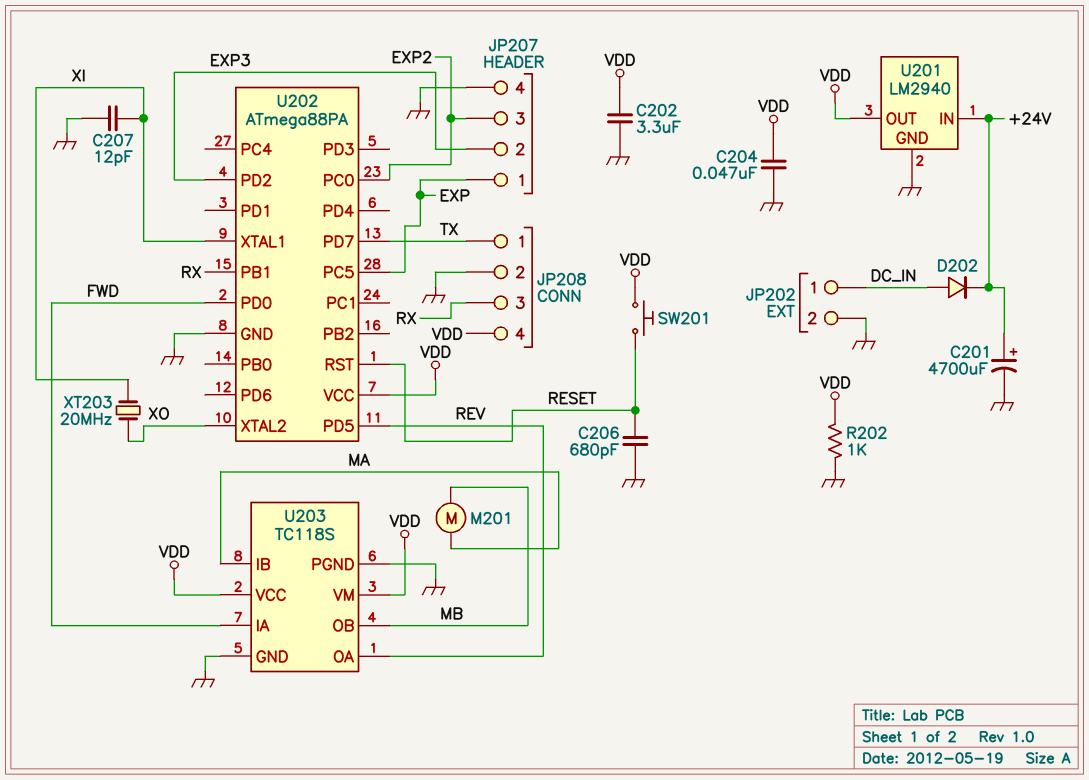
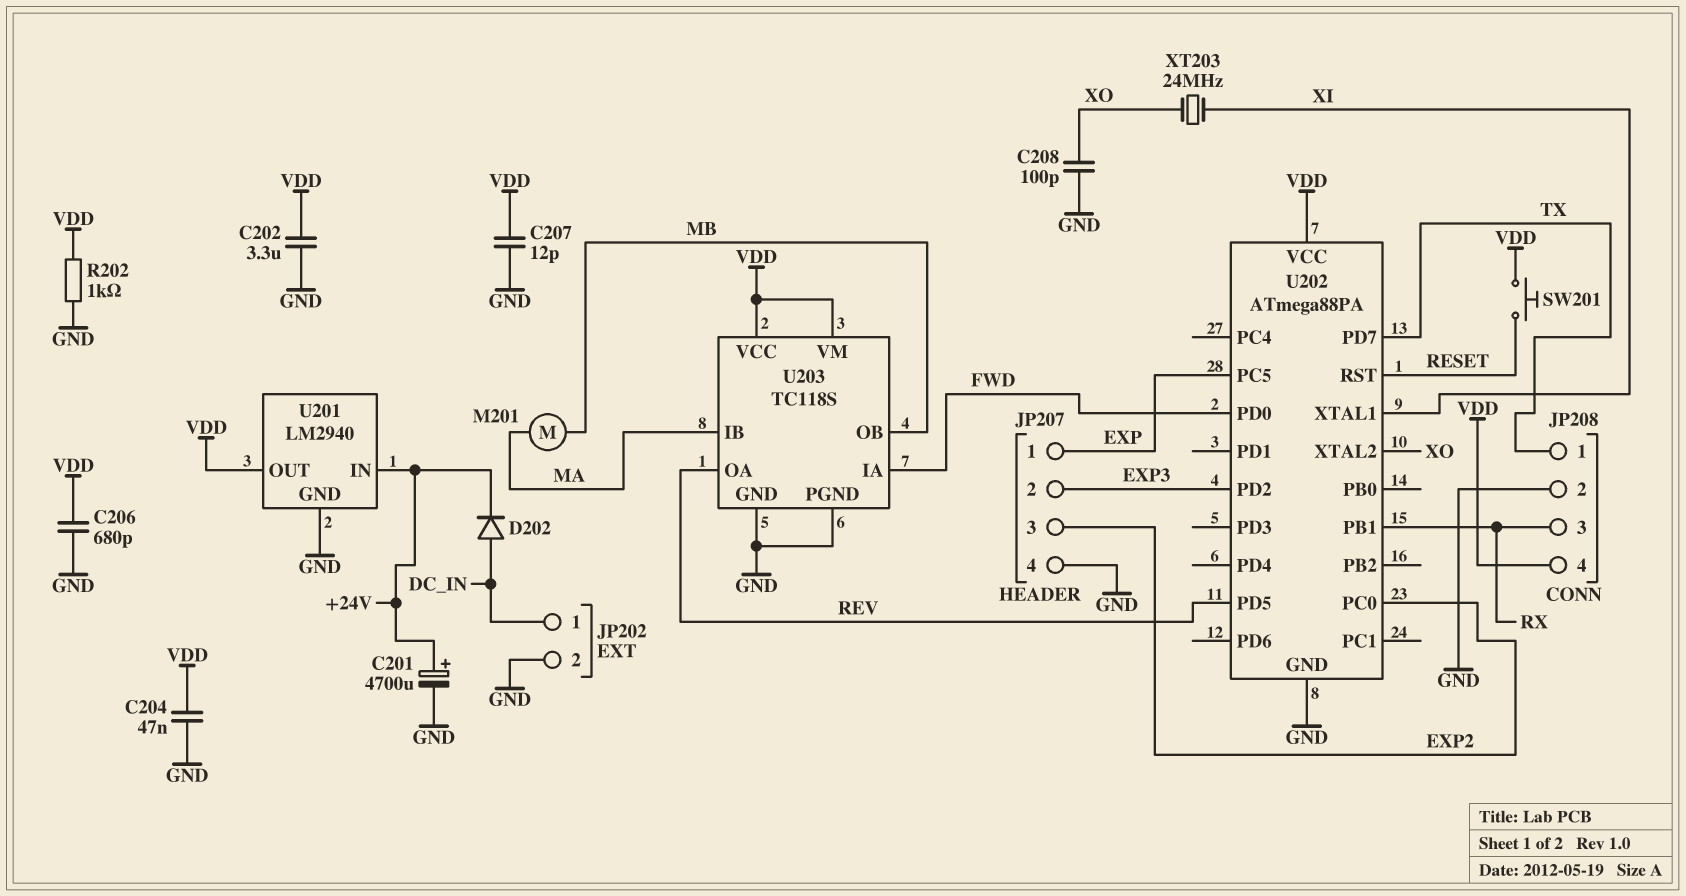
C206: 680pF (GND, RESET) -> 680pF (GND, VDD)
C207: 12pF (GND, XI) -> 12pF (GND, VDD)
C208: none -> 100pF (GND, XO)
XT203: 20MHz (XI, XO) -> 24MHz (XI, XO)

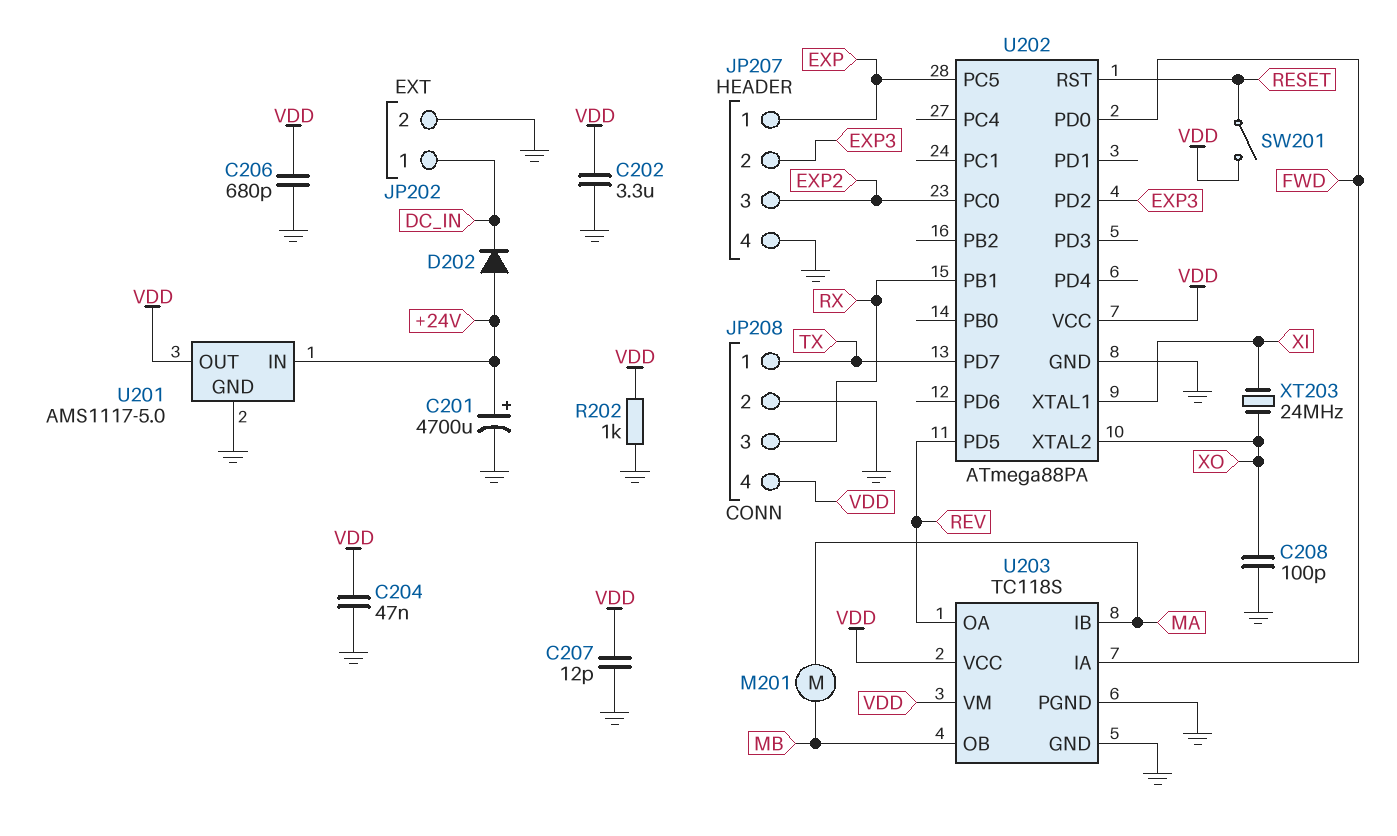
D202: diode (A DC_IN, K +24V) -> diode (A +24V, K DC_IN)
SW201: button (RESET, VDD) -> switch (RESET, VDD)
U201: LM2940 -> AMS1117-5.0

